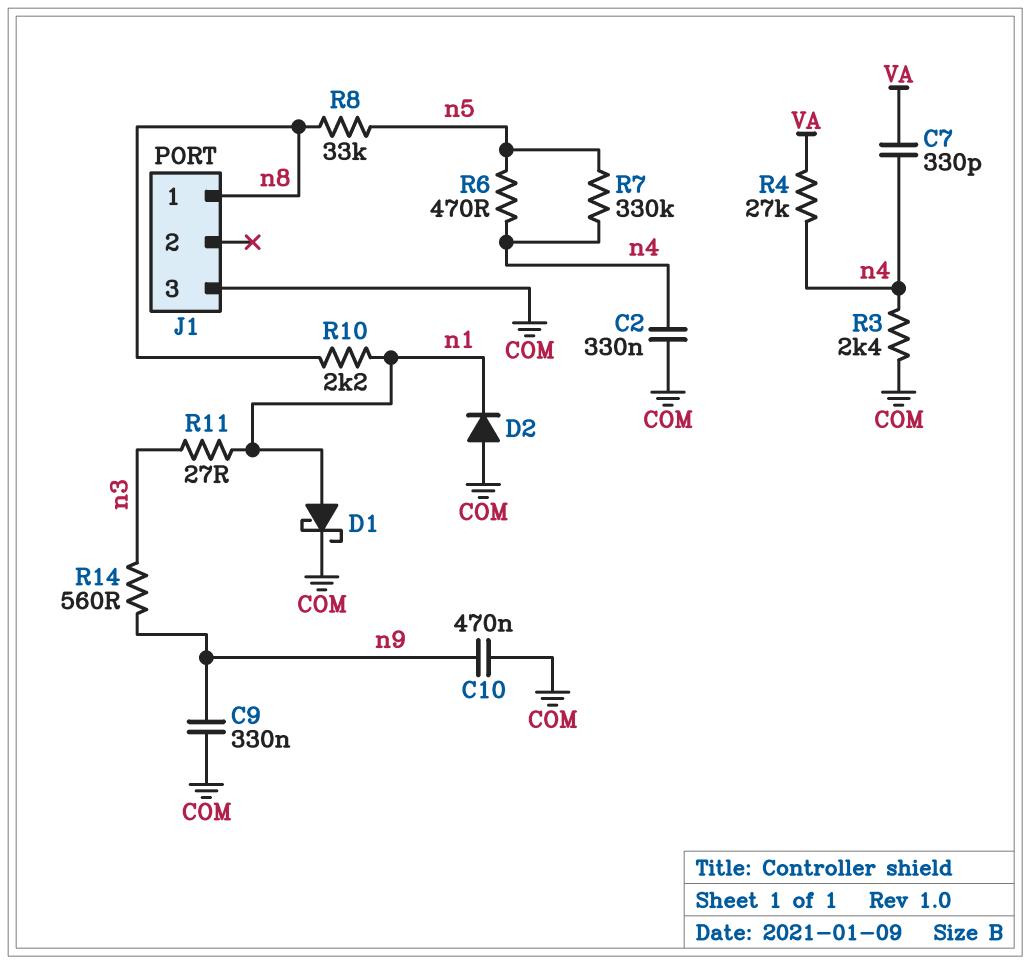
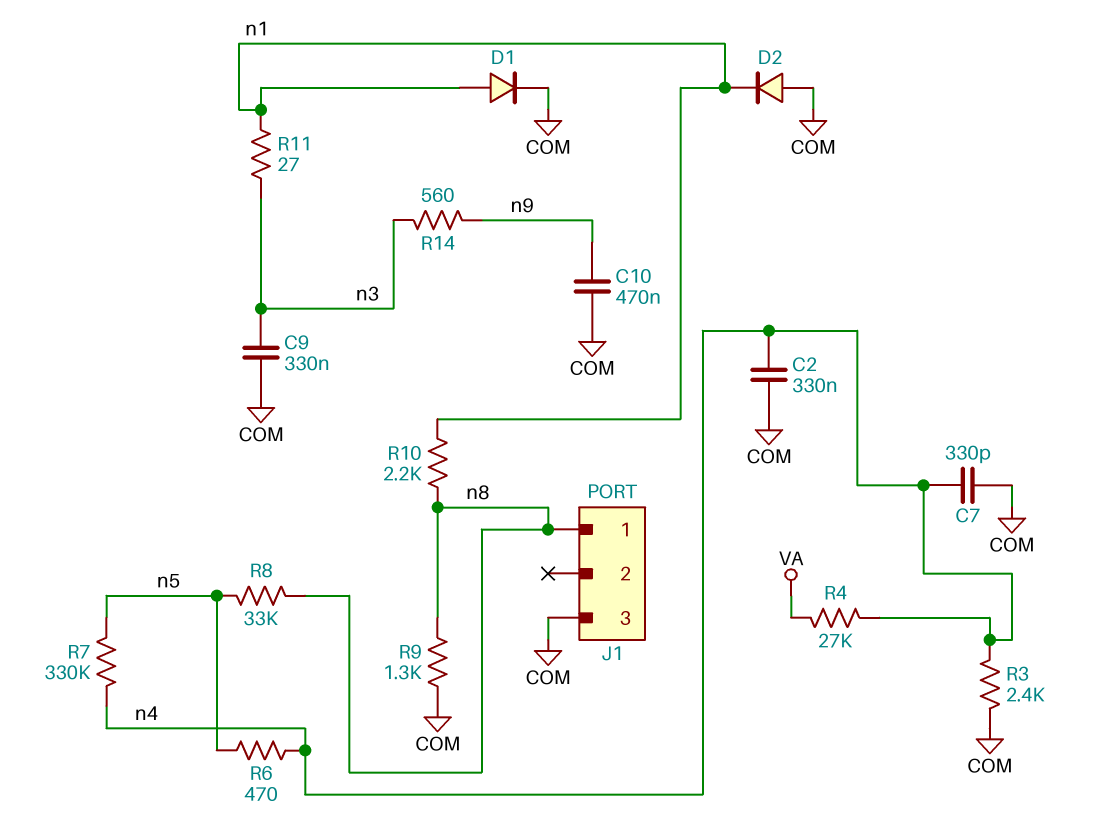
C7: 330pF (VA, n4) -> 330pF (COM, n4)
C9: 330nF (COM, n9) -> 330nF (COM, n3)
D1: schottky (A n1, K COM) -> diode (A n1, K COM)
R9: none -> 1.3k (COM, n8)

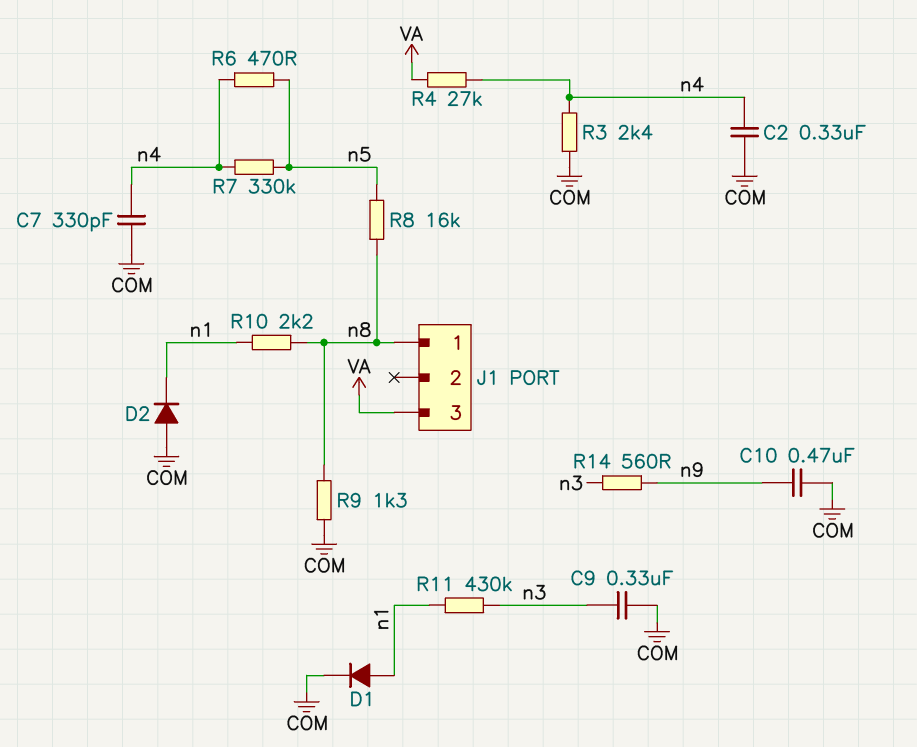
J1 pin 3: COM -> VA
R8: 33k (n5, n8) -> 16k (n5, n8)
R11: 27 (n1, n3) -> 430k (n1, n3)

